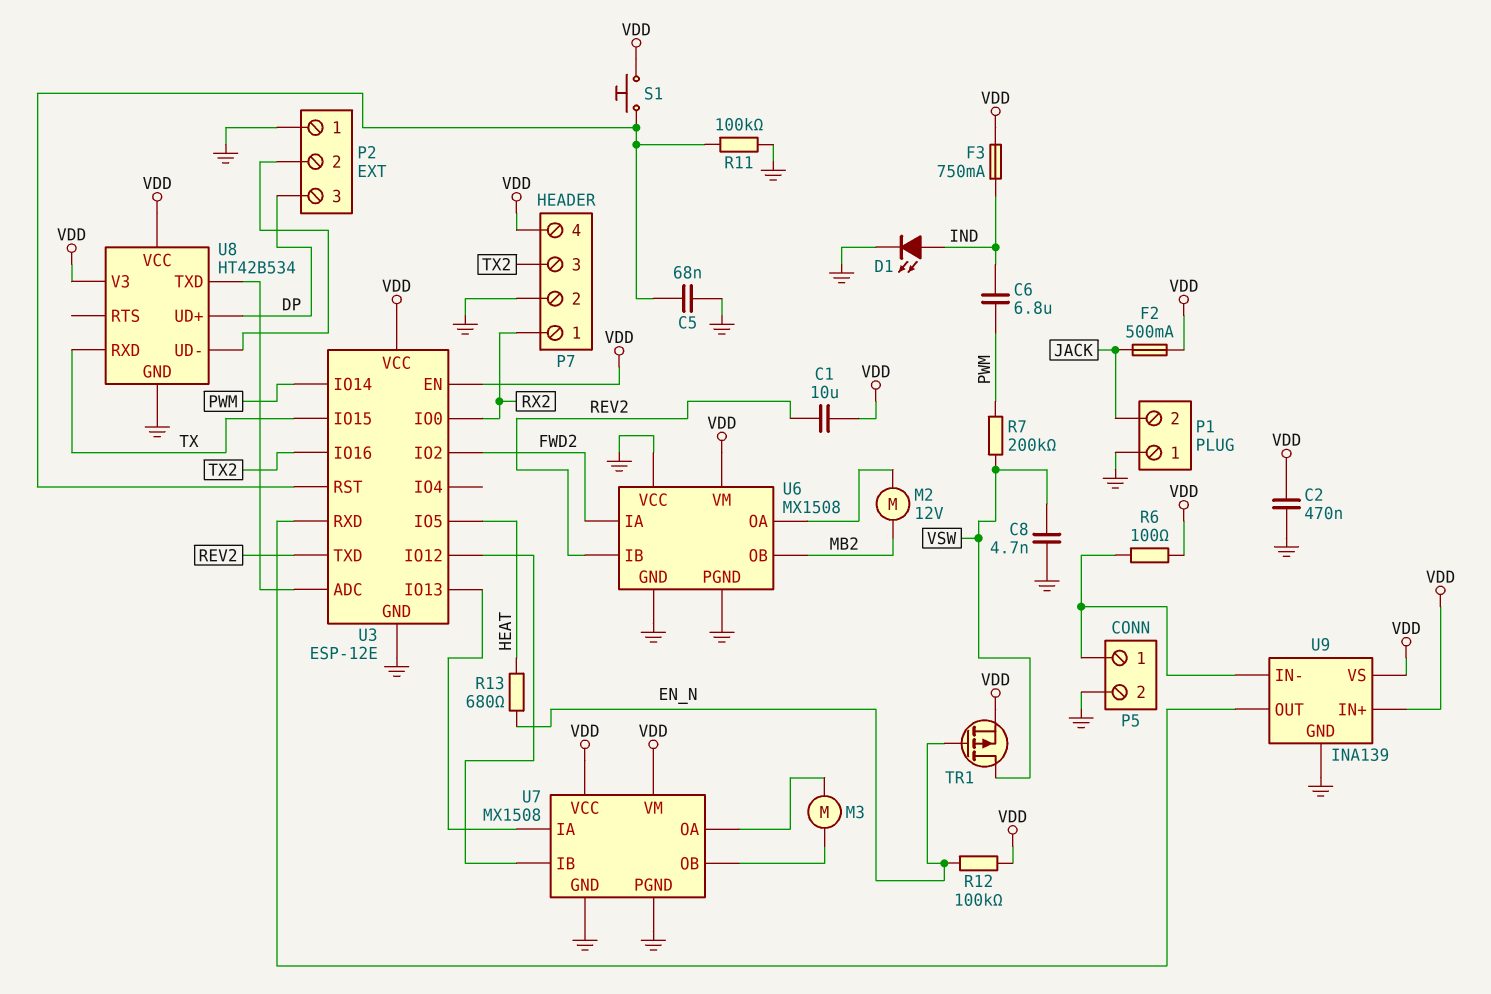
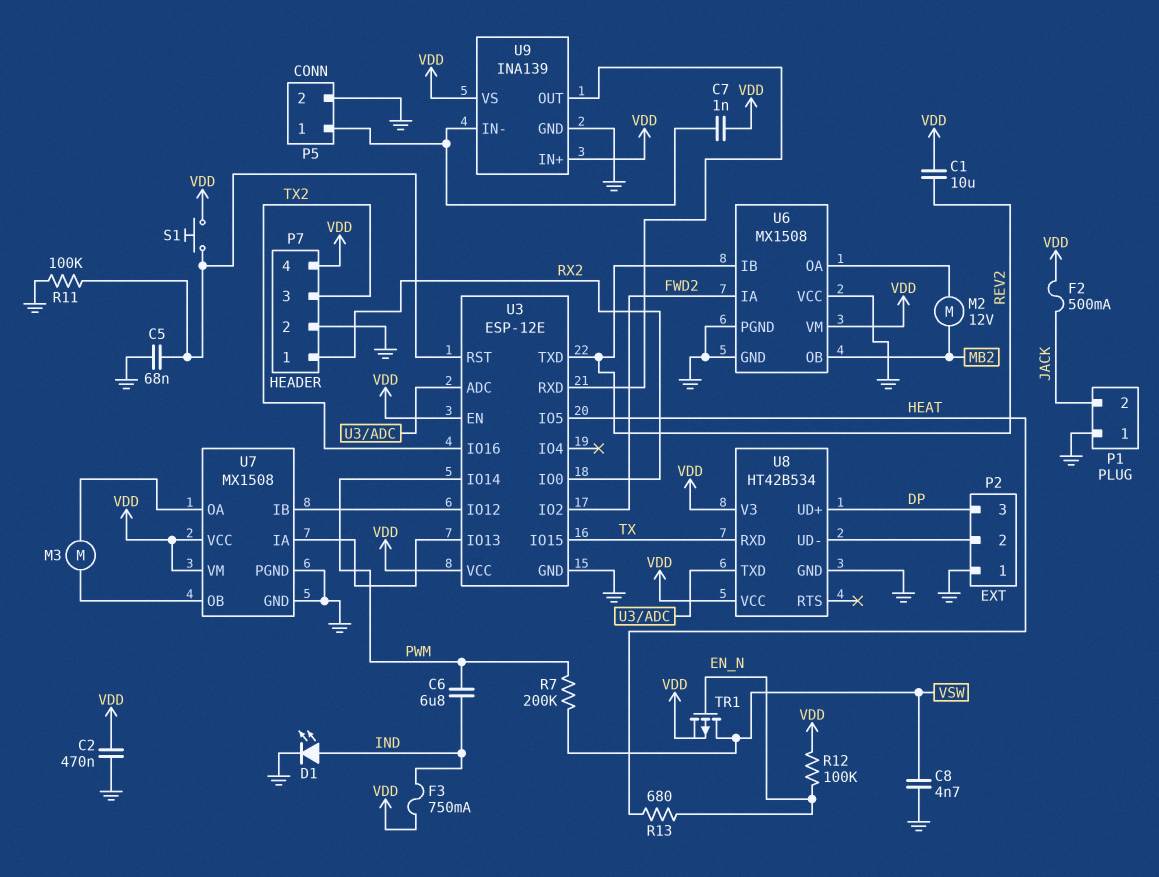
C7: none -> 1nF (P5/1, VDD)
R6: 100 (P5/1, VDD) -> none

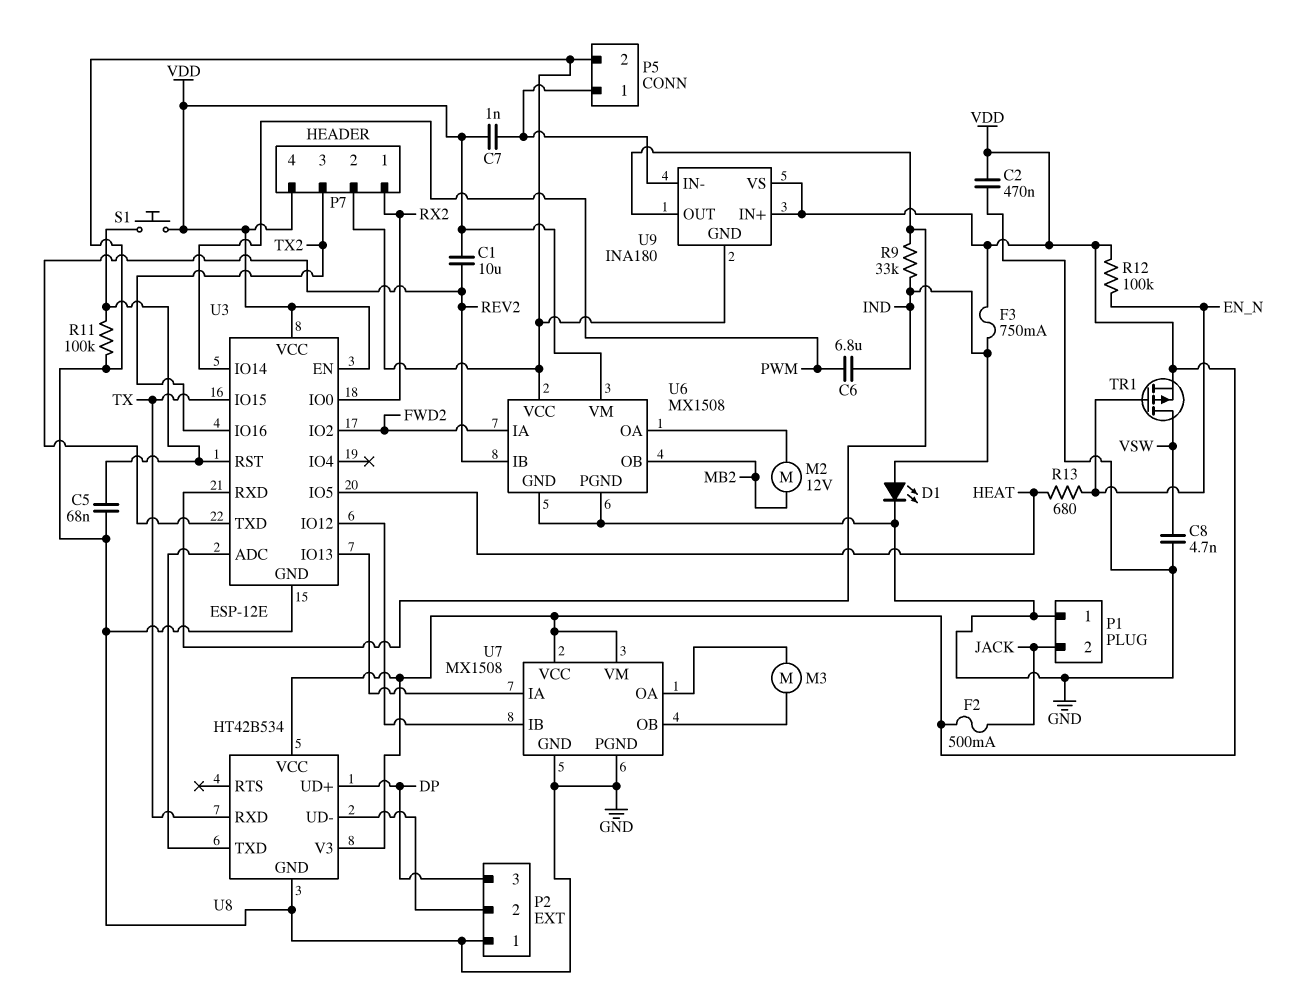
R7: 200k (PWM, VSW) -> none
R9: none -> 33k (IND, U3/RXD)
U9: INA139 -> INA180

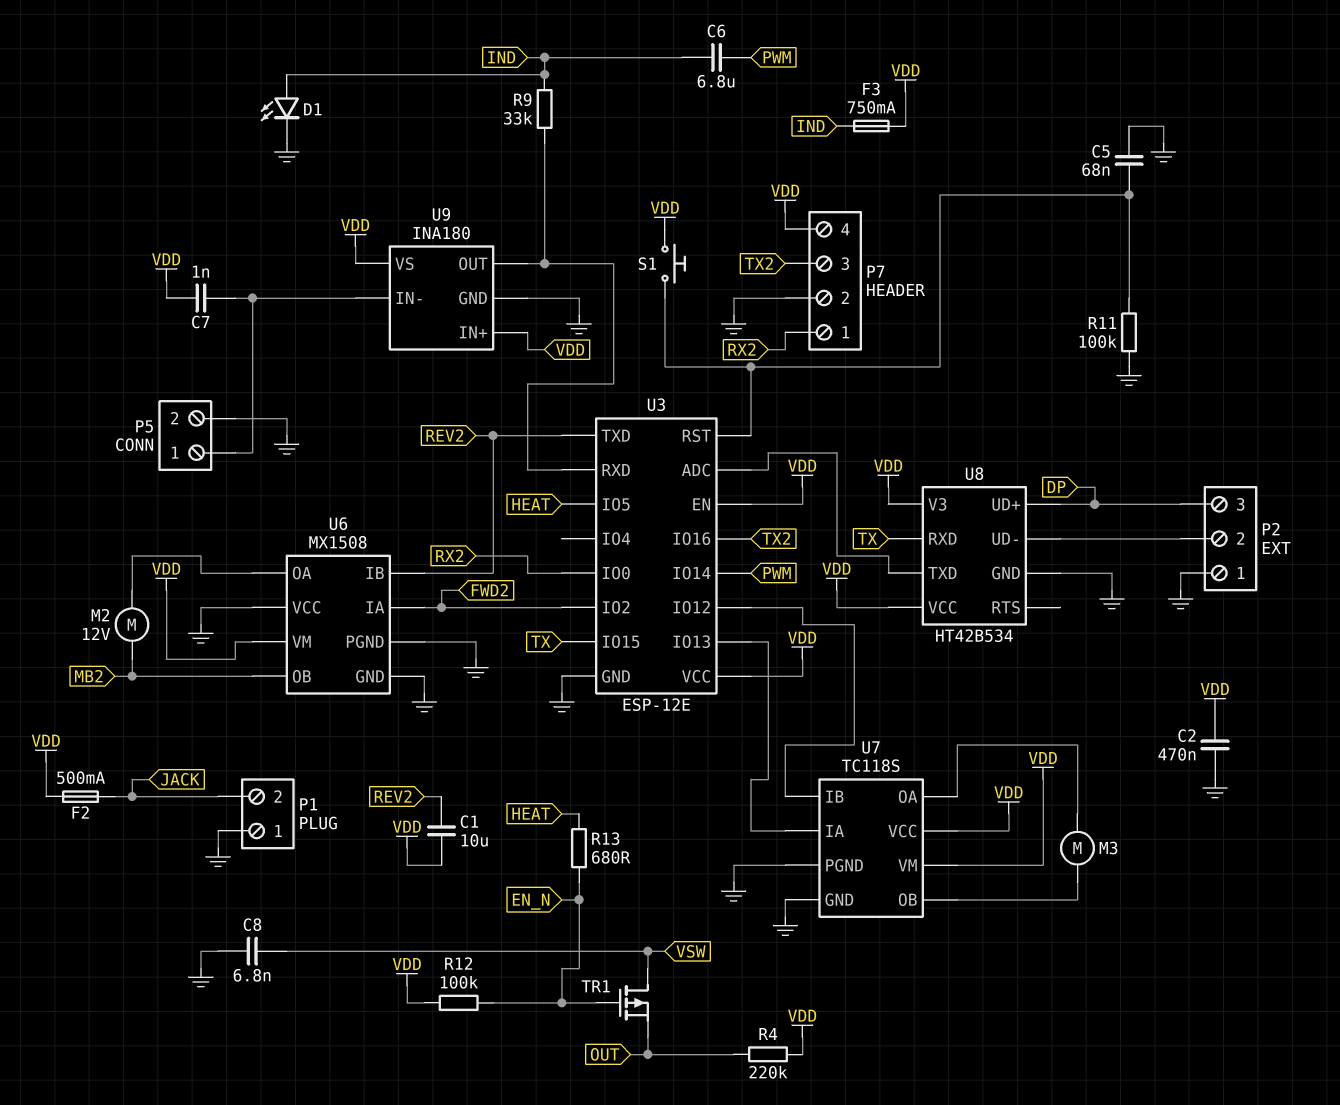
C8: 4.7nF (GND, VSW) -> 6.8nF (GND, VSW)
R4: none -> 220k (OUT, VDD)
TR1: PMOS (G EN_N, D VSW, S VDD) -> PMOS (G EN_N, D VSW, S OUT)
U7: MX1508 -> TC118S

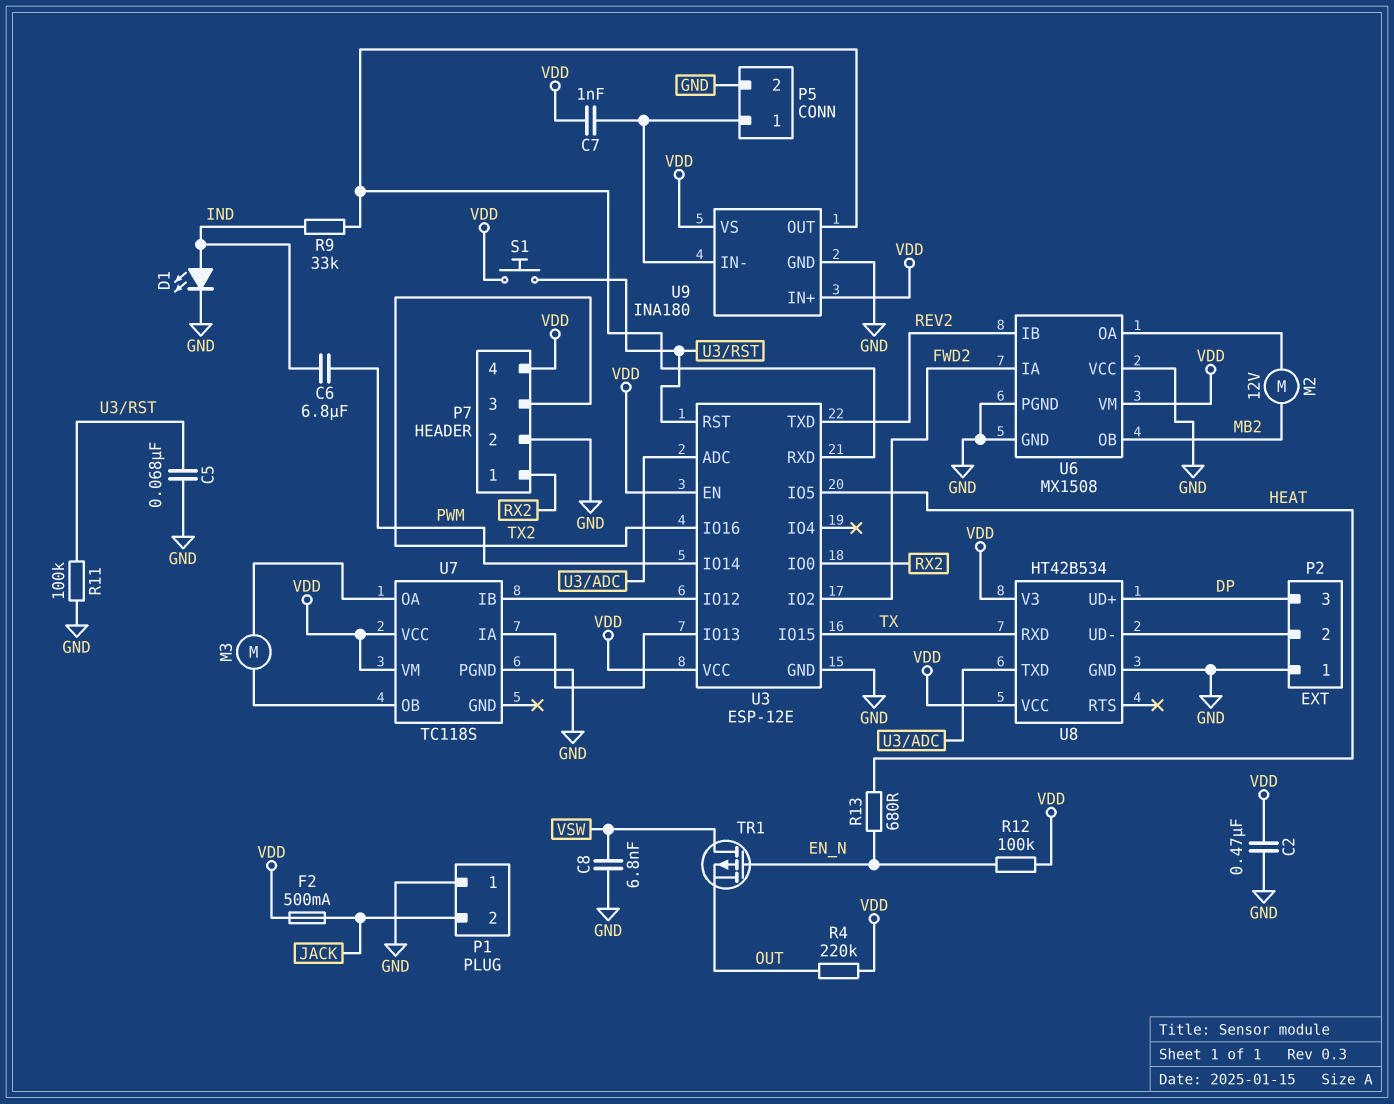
C1: 10uF (REV2, VDD) -> none
F3: 750mA (IND, VDD) -> none
U7 pin GND: GND -> none

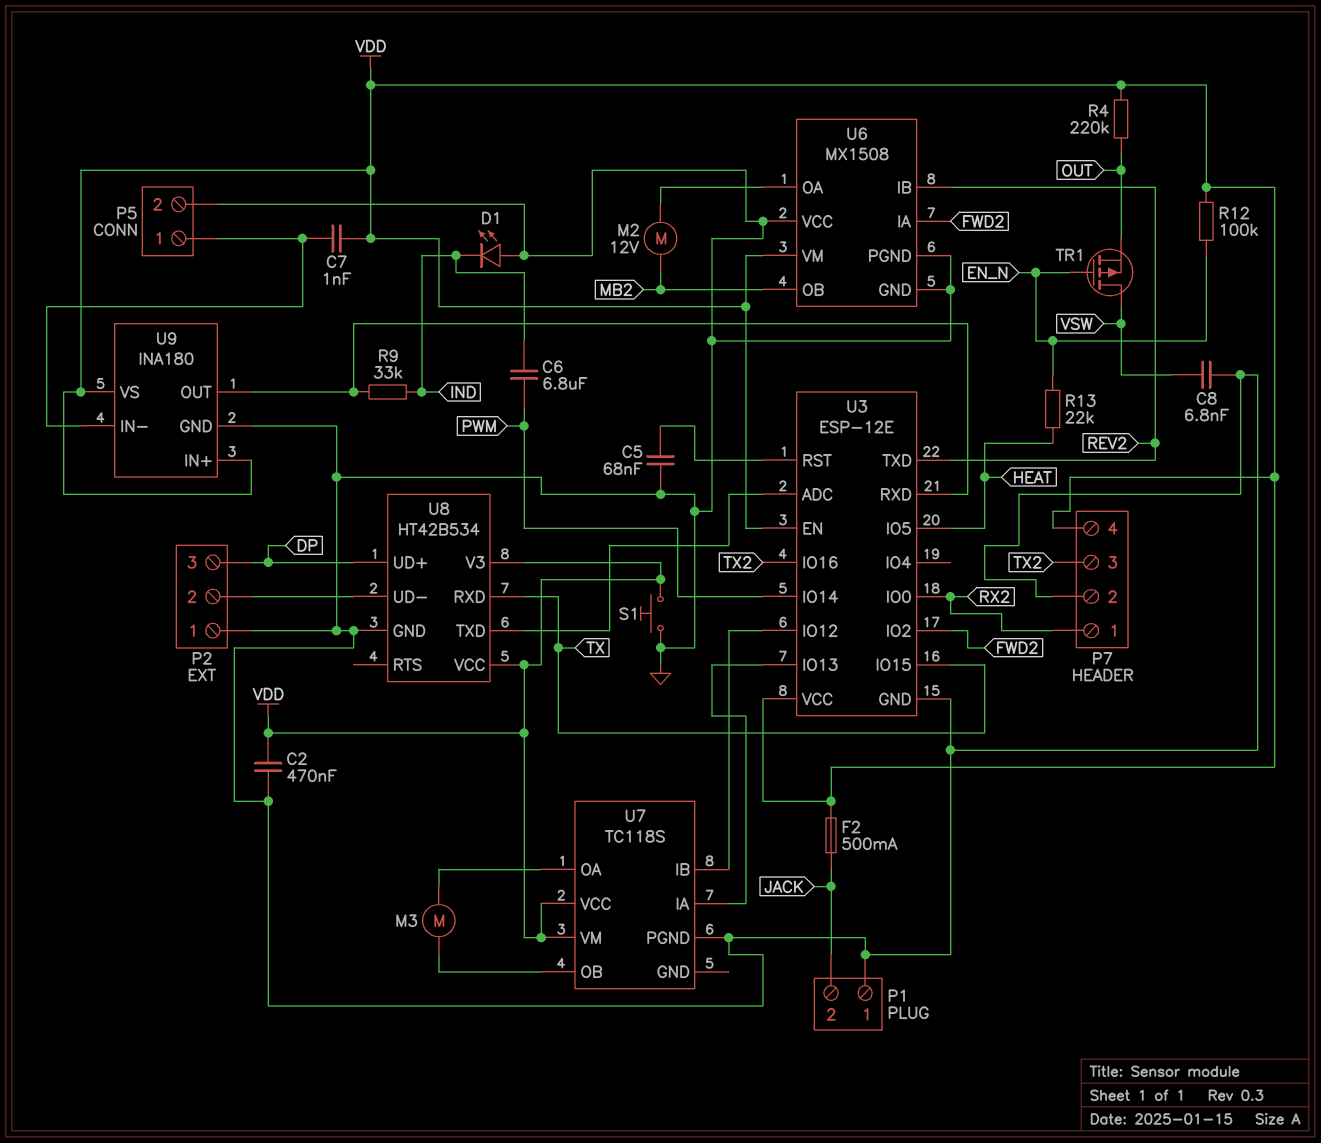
D1: LED (A IND, K GND) -> LED (A GND, K IND)
R11: 100k (GND, U3/RST) -> none
R13: 680 (EN_N, HEAT) -> 22k (EN_N, HEAT)
S1: button (U3/RST, VDD) -> button (GND, VDD)

